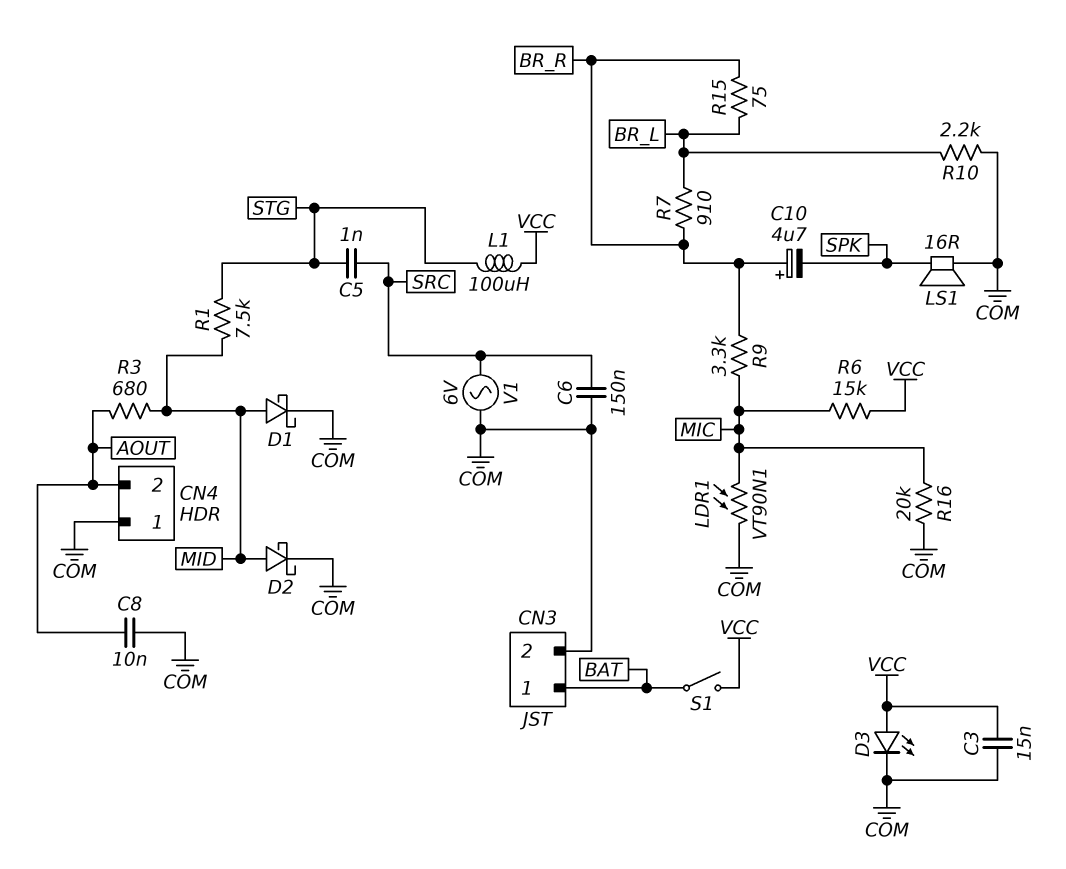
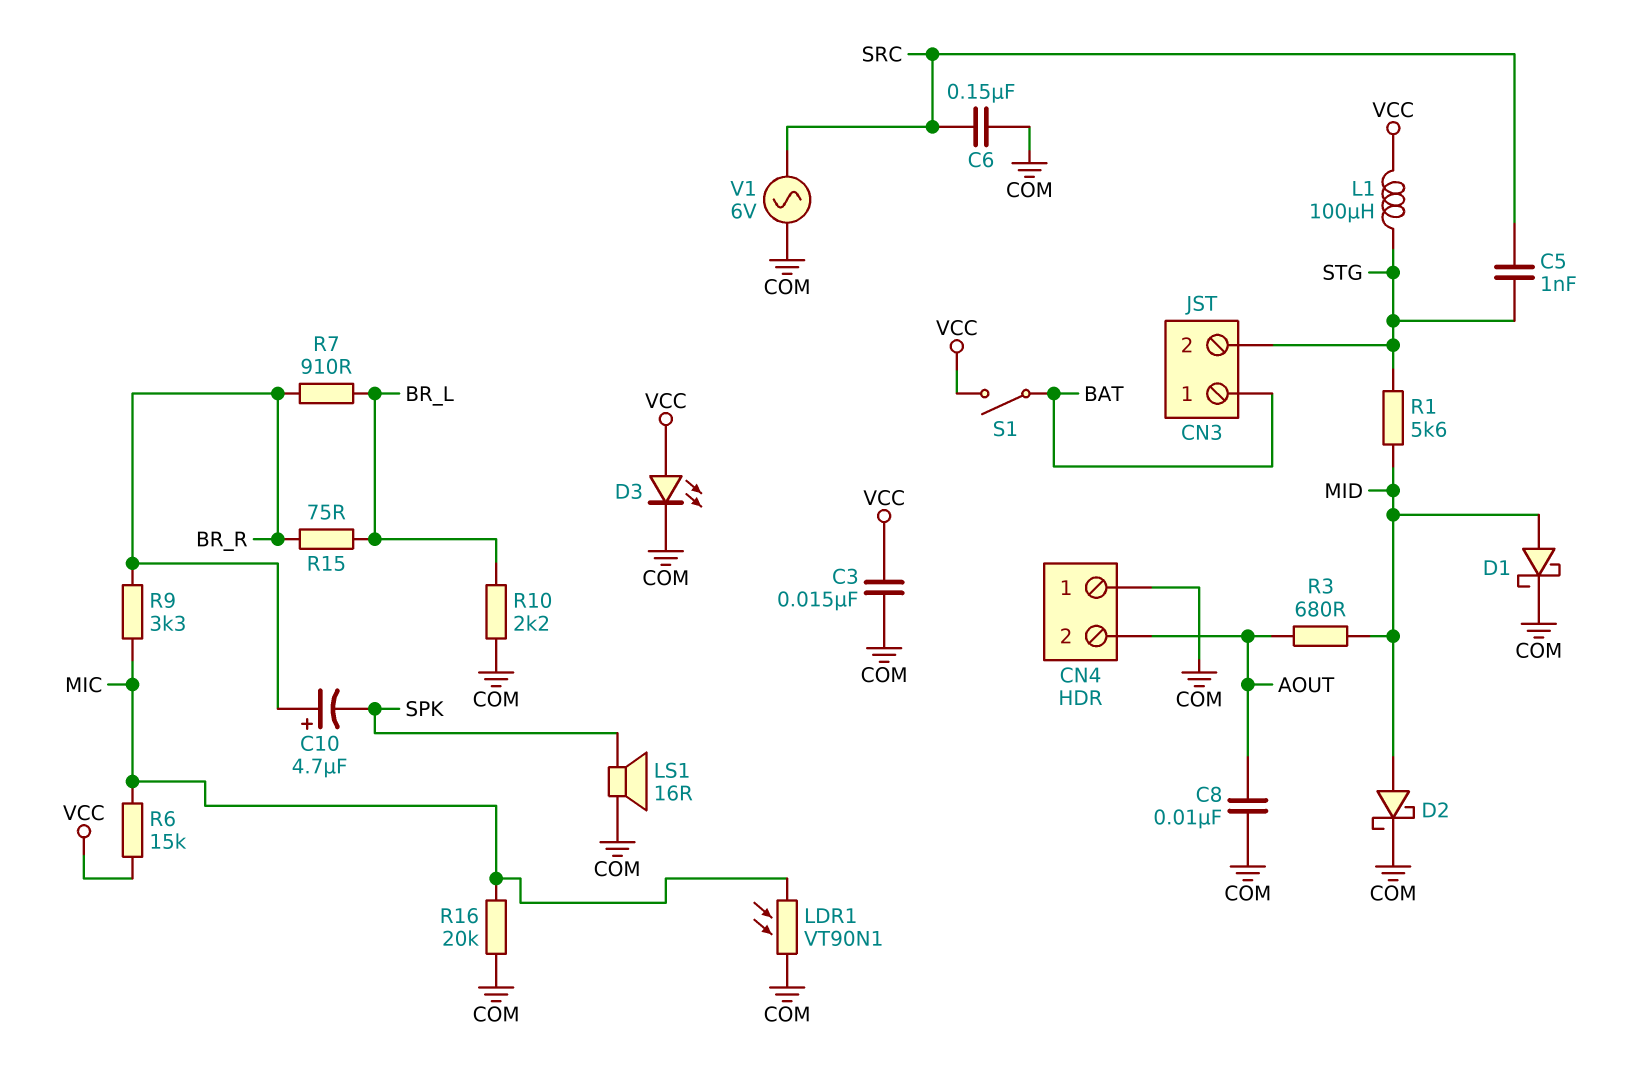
CN3 pin 2: COM -> STG
R1: 7.5k (MID, STG) -> 5.6k (MID, STG)

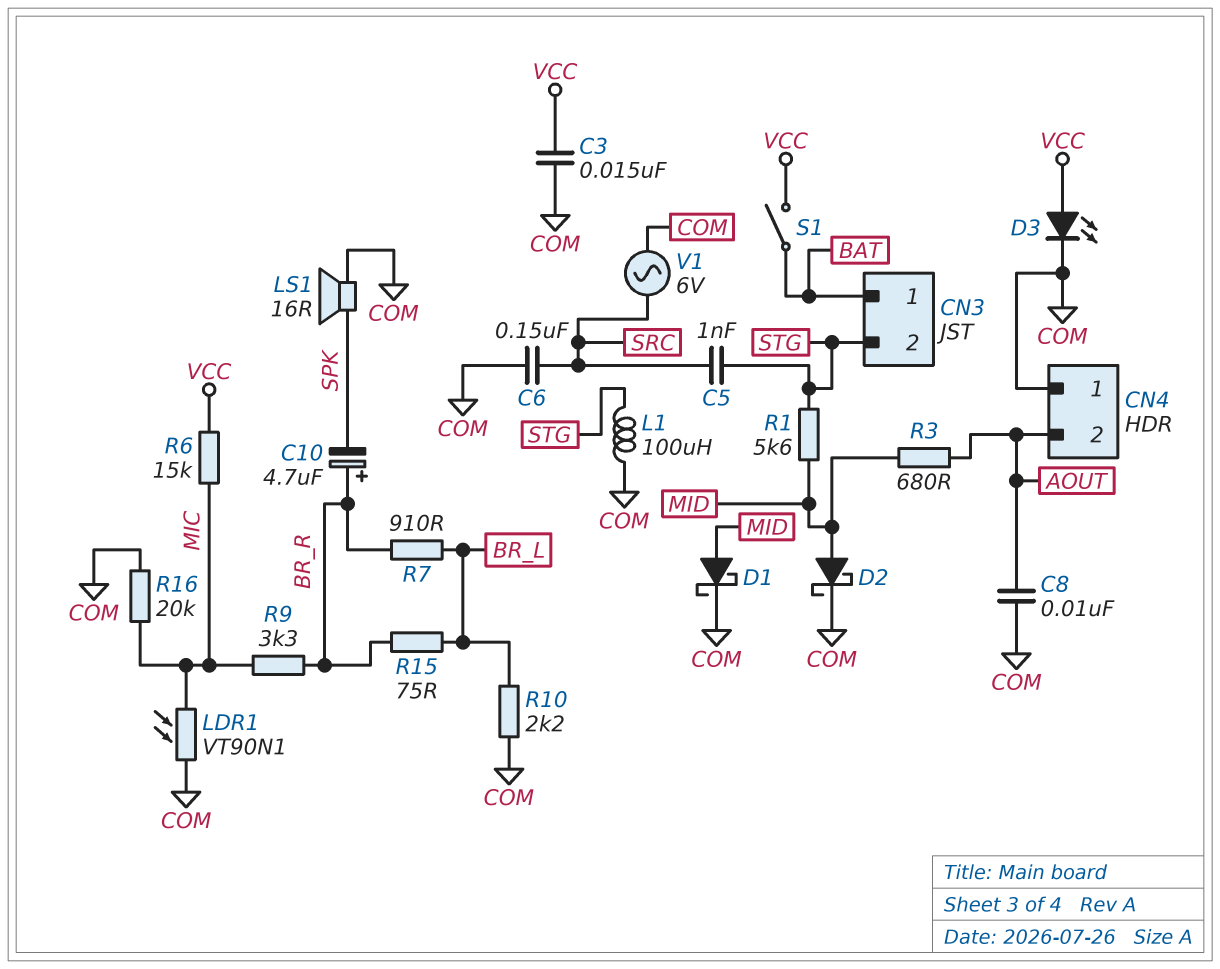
L1: 100uH (STG, VCC) -> 100uH (COM, STG)

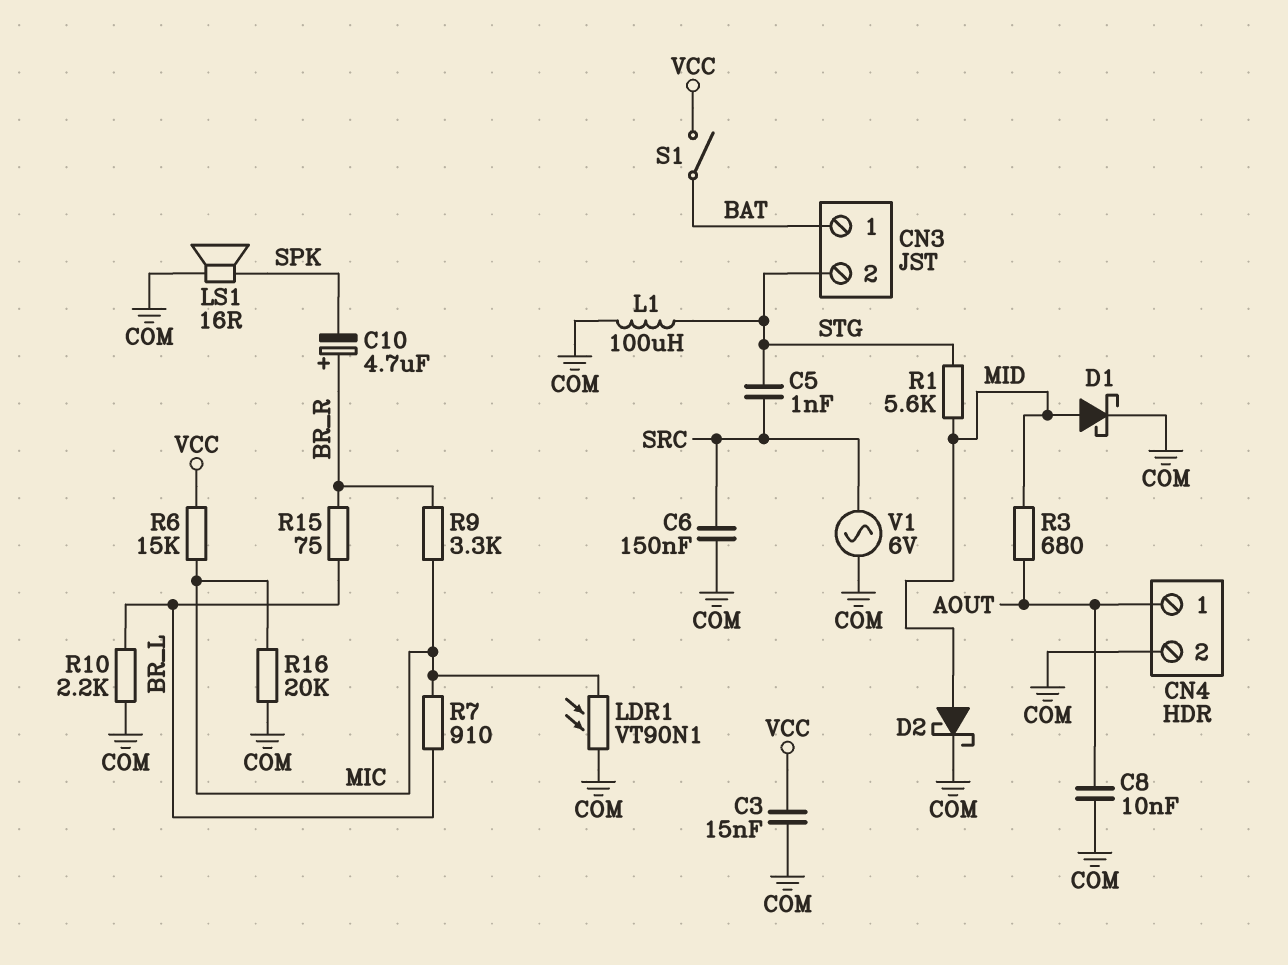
CN4 pin 1: COM -> AOUT
CN4 pin 2: AOUT -> COM
D3: LED (A VCC, K COM) -> none
R7: 910 (BR_L, BR_R) -> 910 (BR_L, MIC)

